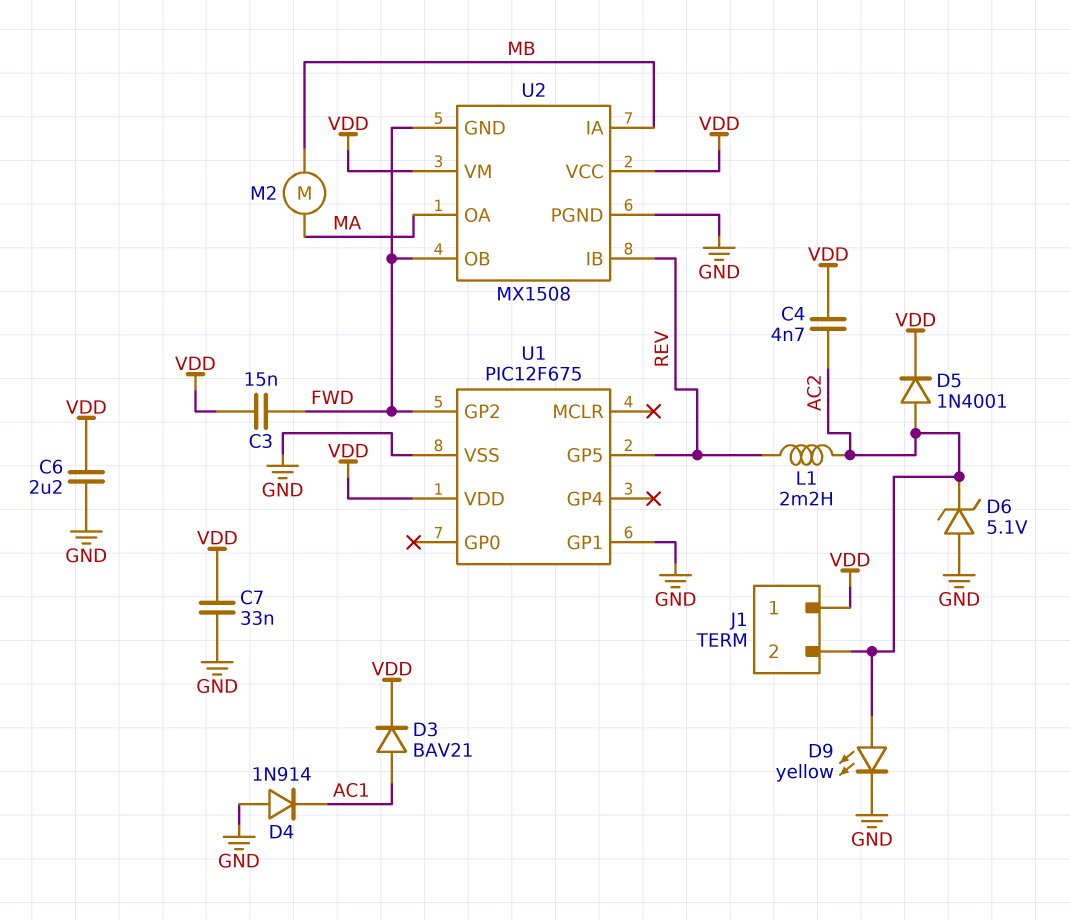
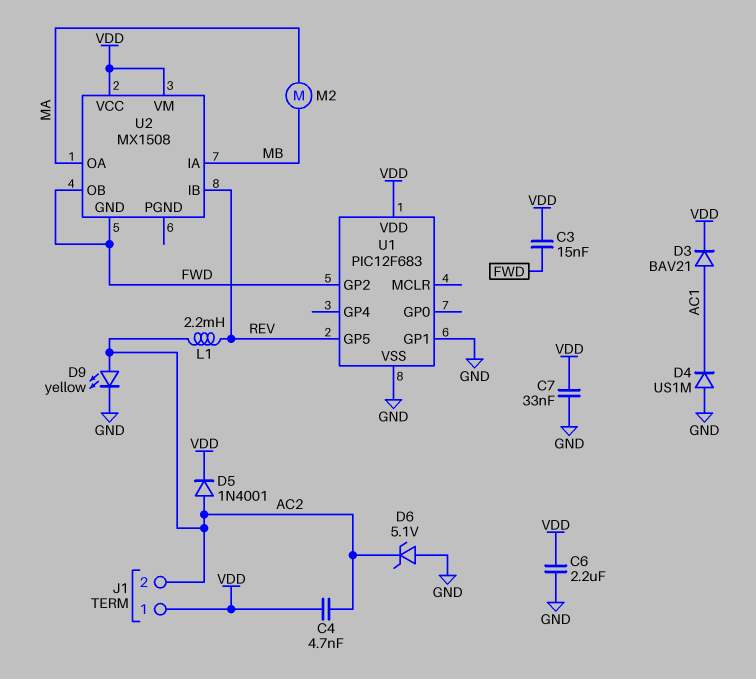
D4: diode 1N914 (A GND, K AC1) -> diode US1M (A GND, K AC1)
U1: PIC12F675 -> PIC12F683
U2 pin PGND: GND -> none

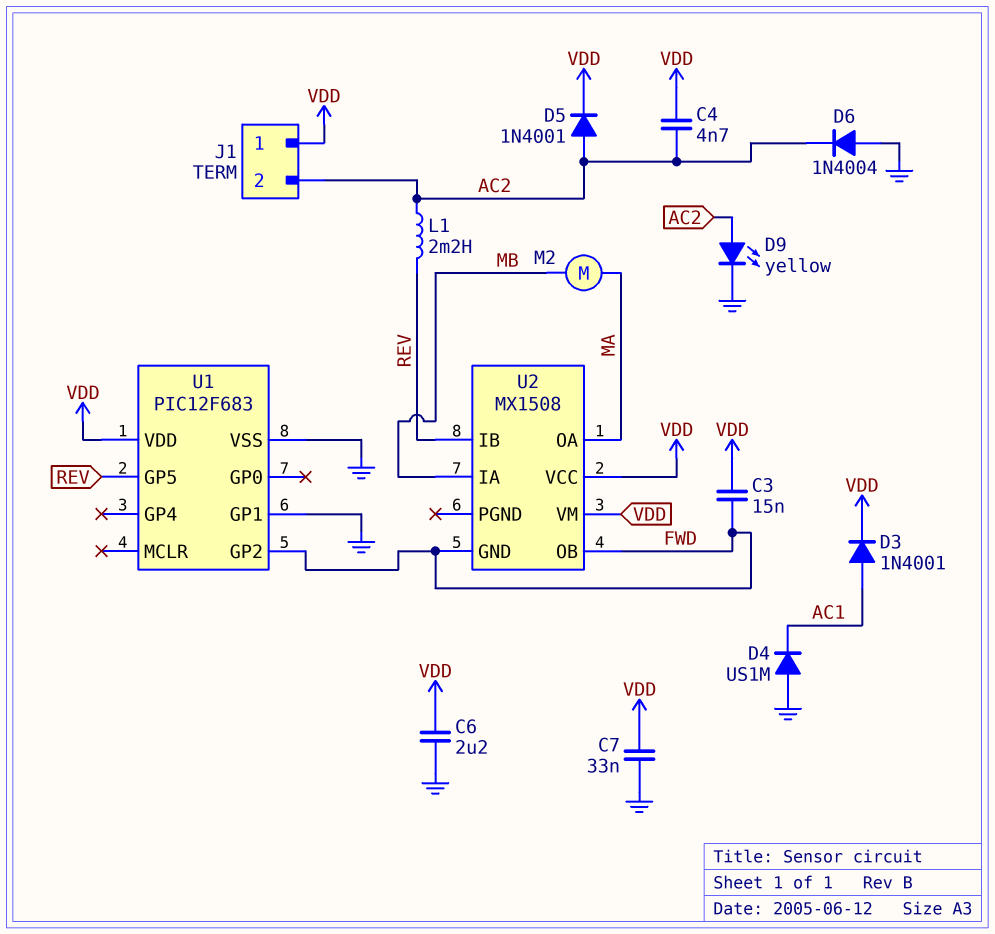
D3: diode BAV21 (A AC1, K VDD) -> diode 1N4001 (A AC1, K VDD)
D6: zener 5.1V (A GND, K AC2) -> diode 1N4004 (A GND, K AC2)

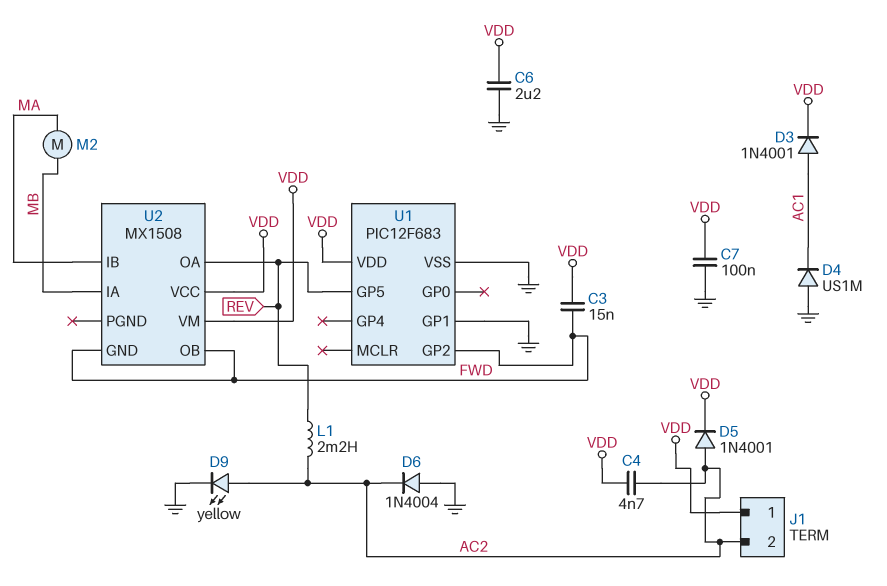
C7: 33nF (GND, VDD) -> 100nF (GND, VDD)
U2 pin IB: REV -> MA
U2 pin OA: MA -> REV

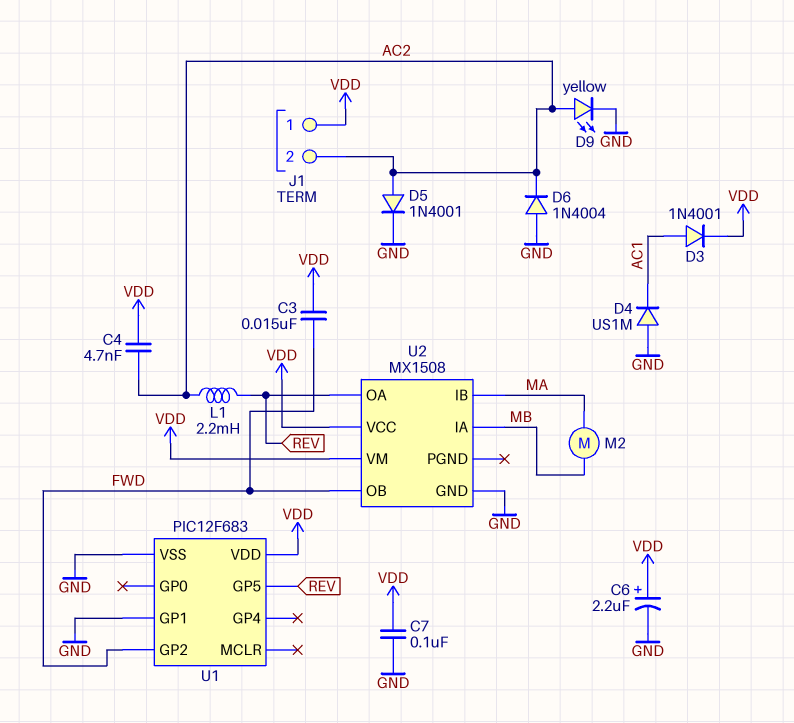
C6: 2.2uF (GND, VDD) -> 2.2uF (plus VDD, minus GND)
D5: diode 1N4001 (A AC2, K VDD) -> diode 1N4001 (A AC2, K GND)
U2 pin GND: FWD -> GND

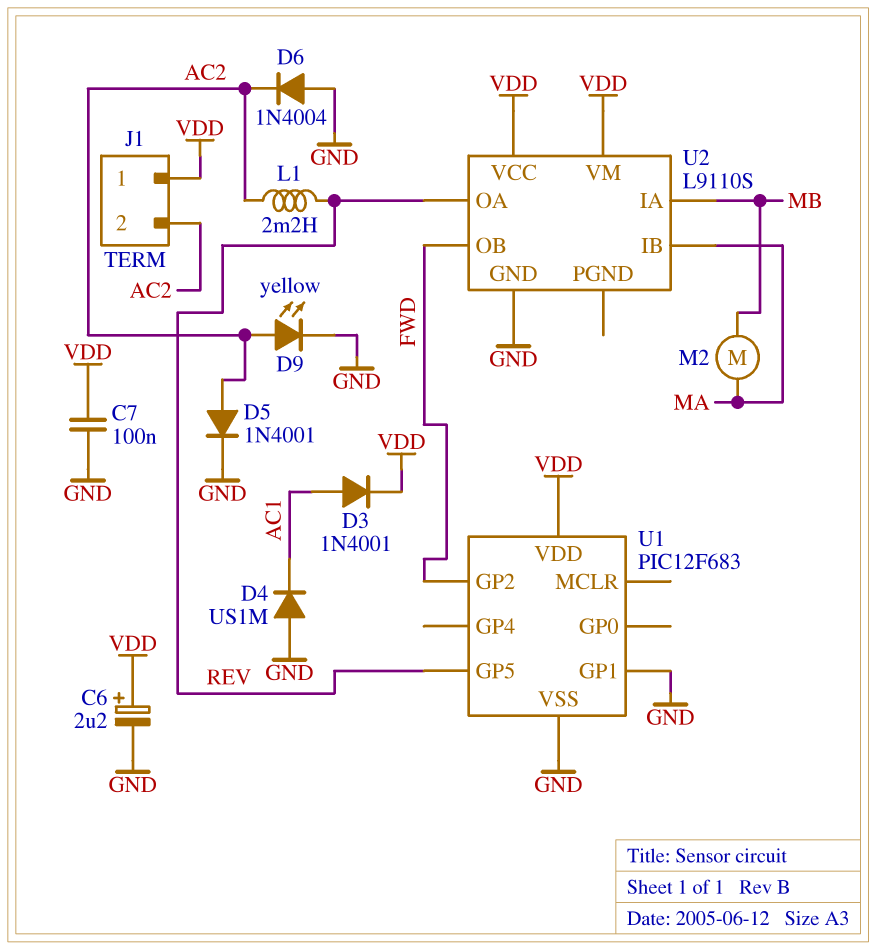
C3: 15nF (FWD, VDD) -> none
C4: 4.7nF (AC2, VDD) -> none
U2: MX1508 -> L9110S

